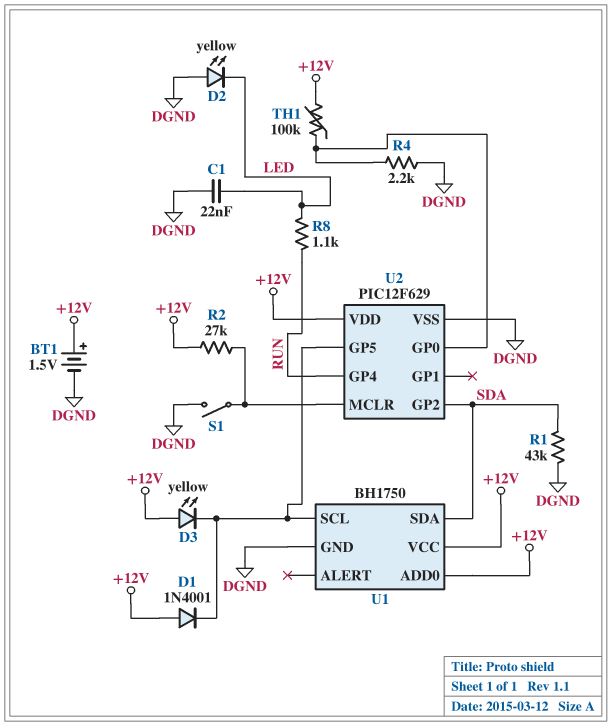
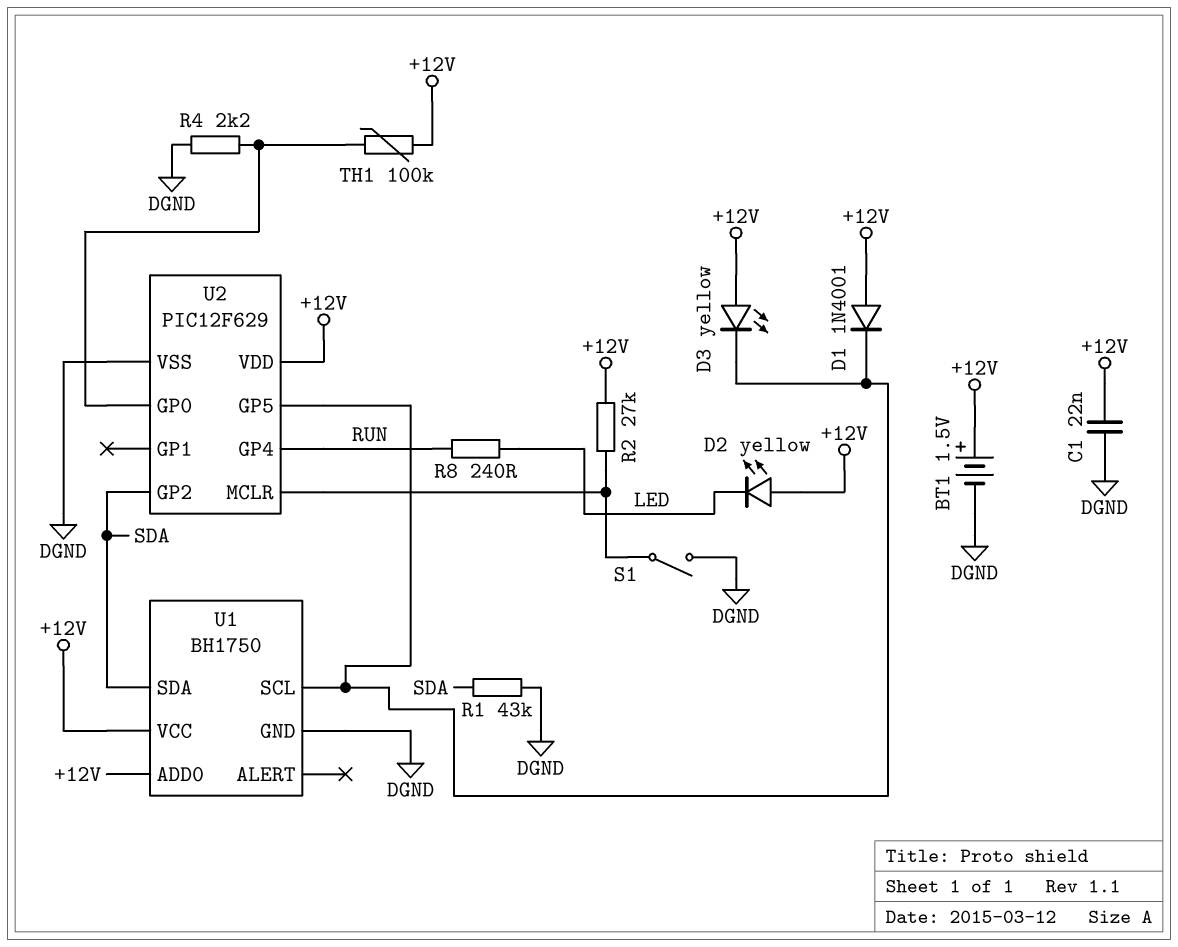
C1: 22nF (DGND, LED) -> 22nF (+12V, DGND)
D2: LED yellow (A DGND, K LED) -> LED yellow (A +12V, K LED)
R8: 1.1k (LED, RUN) -> 240 (LED, RUN)

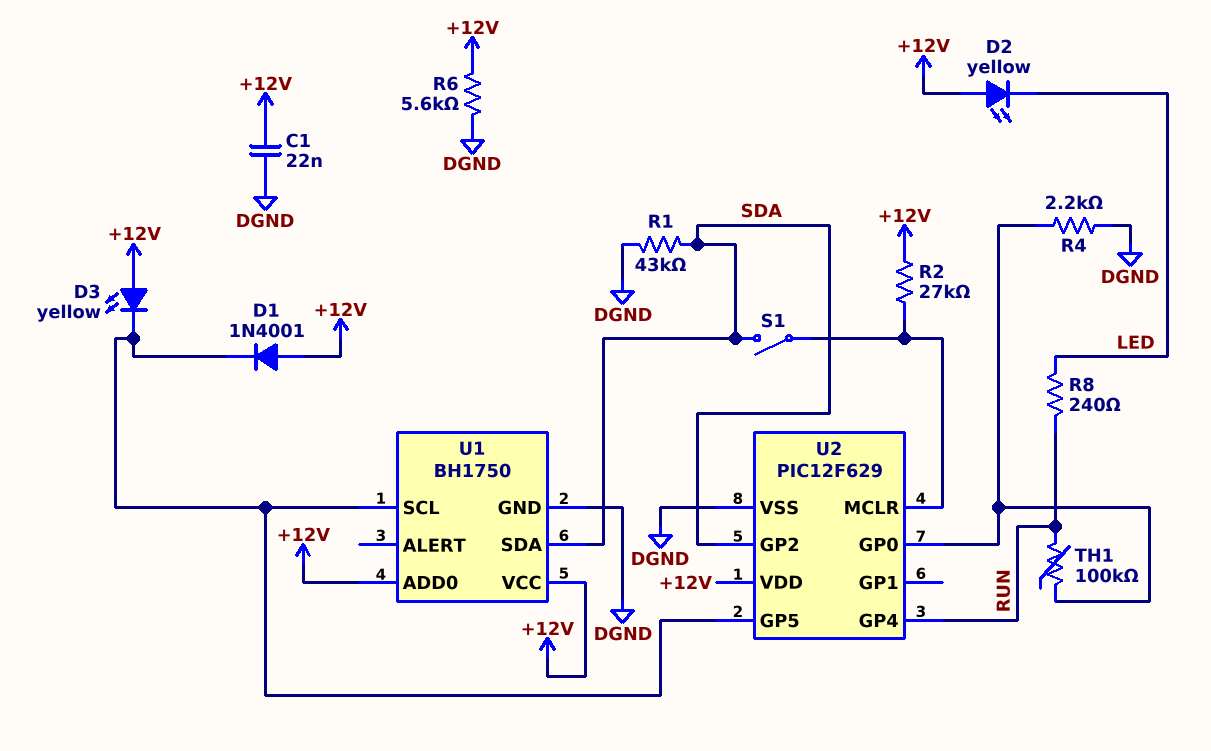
BT1: 1.5V (plus +12V, minus DGND) -> none
R6: none -> 5.6k (+12V, DGND)
S1: switch (DGND, U2/MCLR) -> switch (SDA, U2/MCLR)
TH1: 100k (+12V, U2/GP0) -> 100k (RUN, U2/GP0)

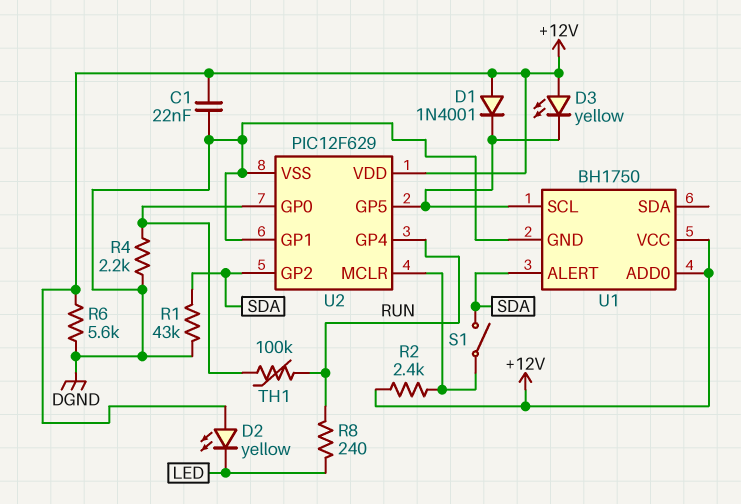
R2: 27k (+12V, U2/MCLR) -> 2.4k (+12V, U2/MCLR)
U1 pin ALERT: none -> SDA
U1 pin SDA: SDA -> none
U2 pin GP1: none -> DGND

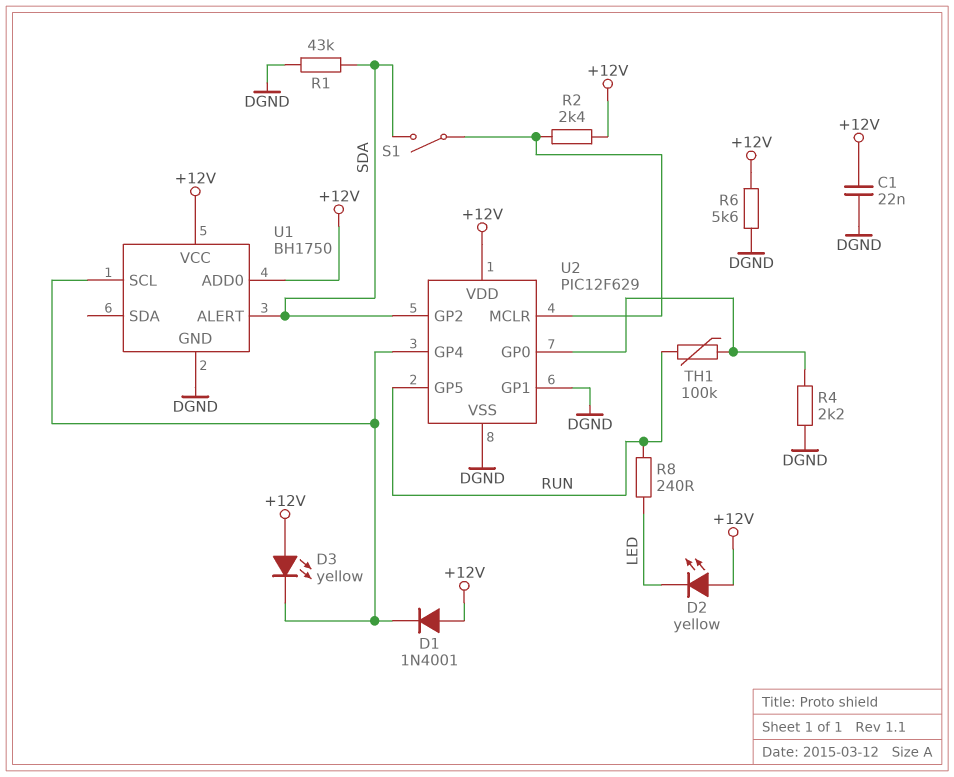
U2 pin GP4: RUN -> U1/SCL
U2 pin GP5: U1/SCL -> RUN

